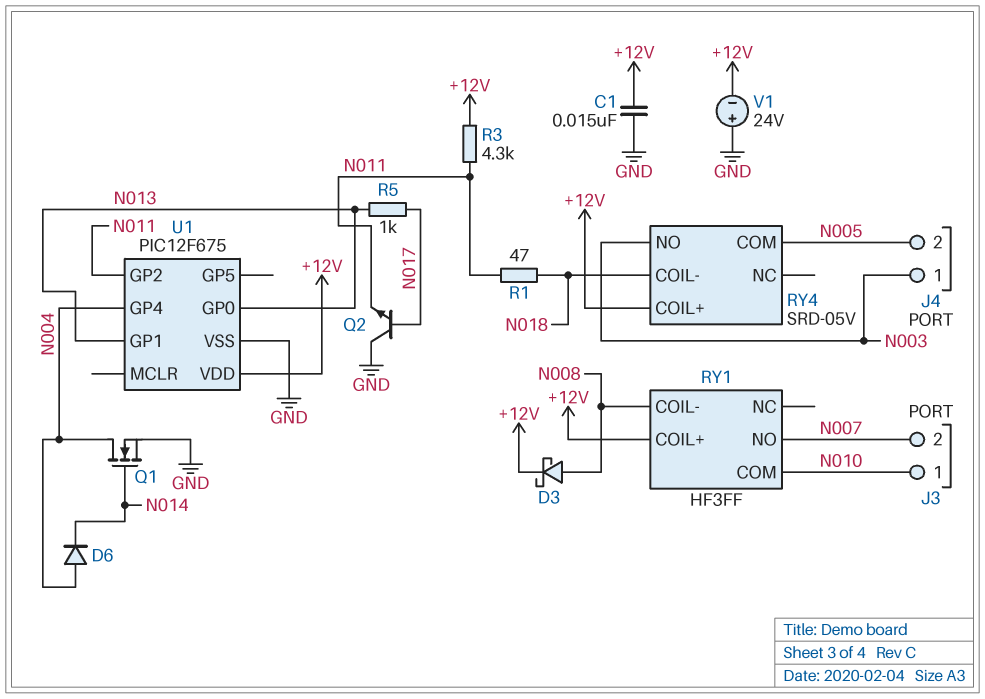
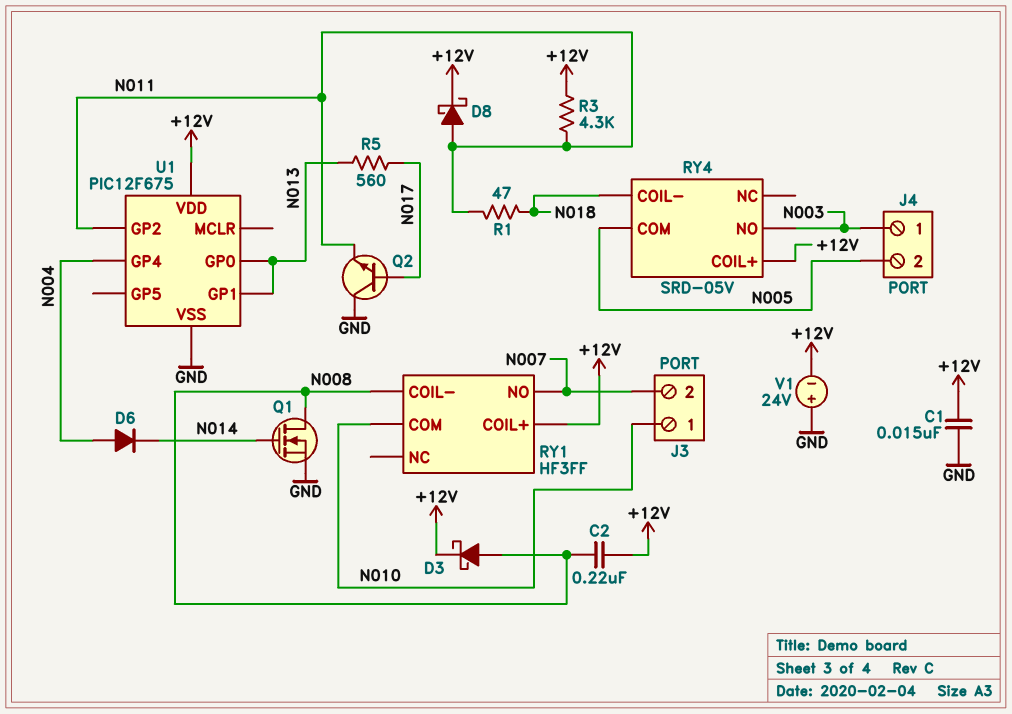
C2: none -> 220nF (+12V, N008)
D8: none -> schottky (A N011, K +12V)
Q1: NMOS (G N014, D N004, S GND) -> NMOS (G N014, D N008, S GND)
R5: 1k (N013, N017) -> 560 (N013, N017)

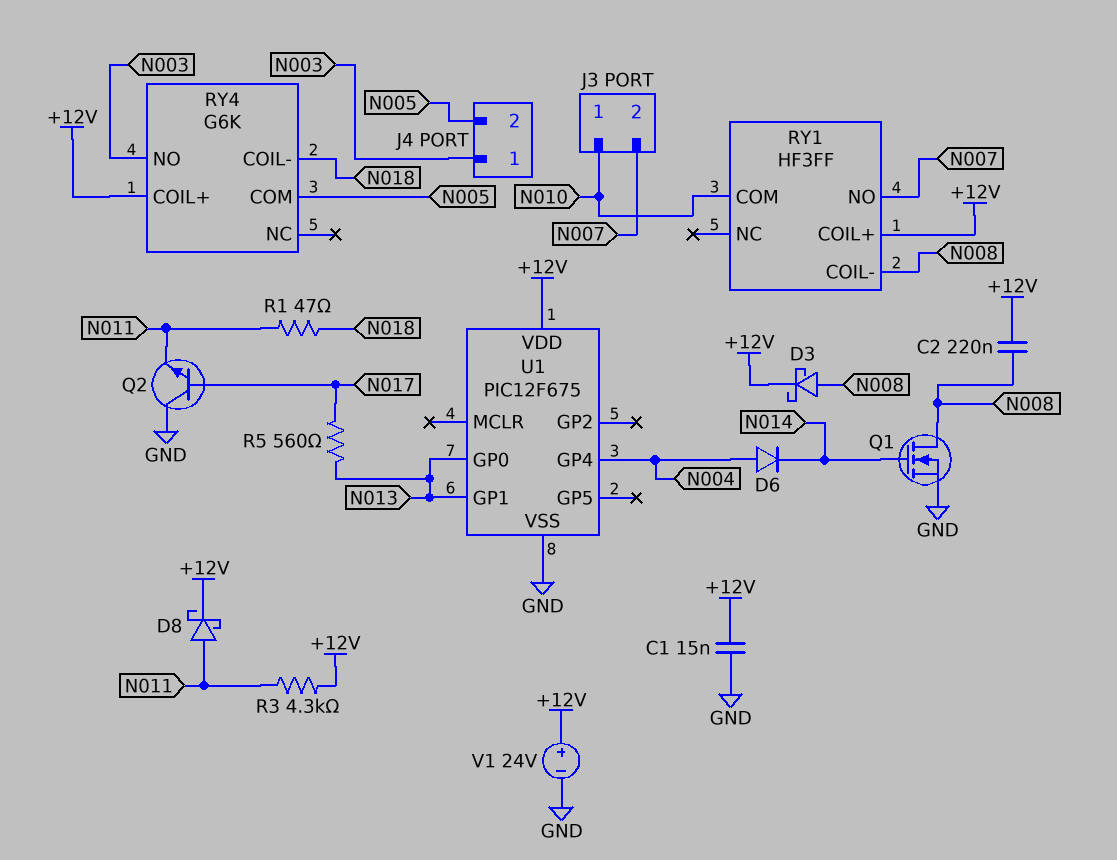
RY4: SRD-05V -> G6K
U1 pin GP2: N011 -> none
V1: 24V (plus GND, minus +12V) -> 24V (plus +12V, minus GND)

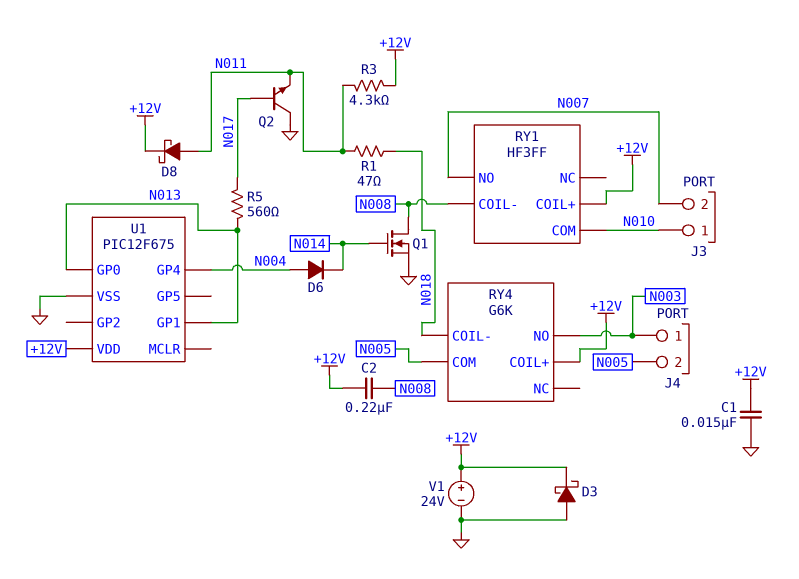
D3: schottky (A N008, K +12V) -> schottky (A GND, K +12V)

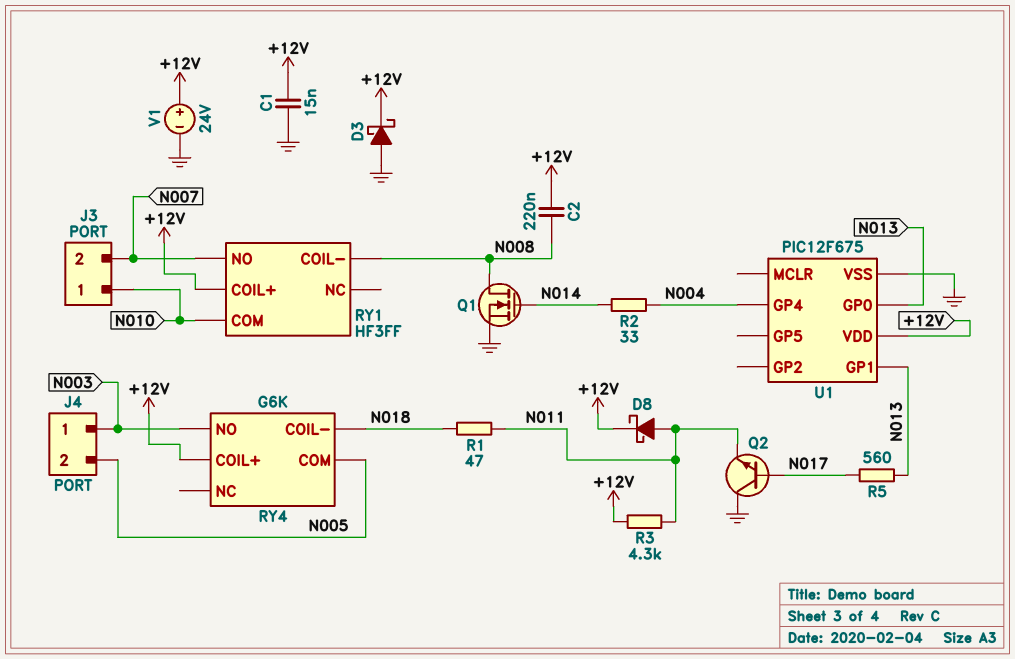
D6: diode (A N004, K N014) -> none
R2: none -> 33 (N004, N014)

